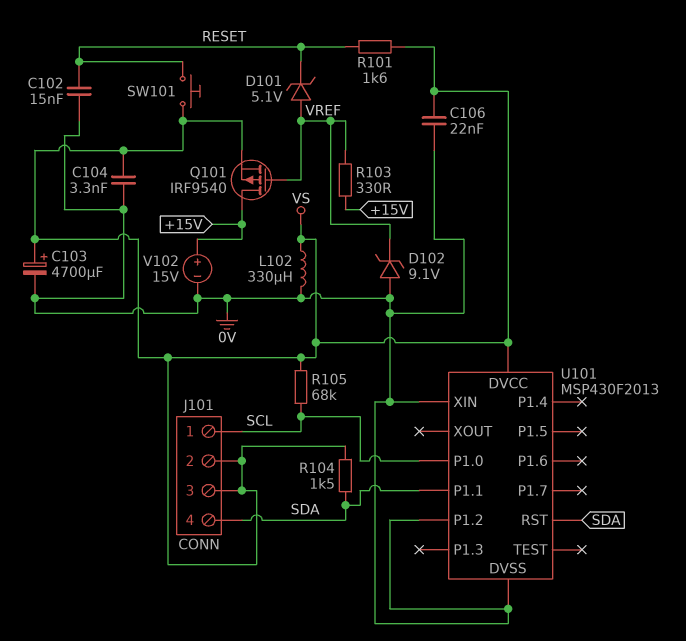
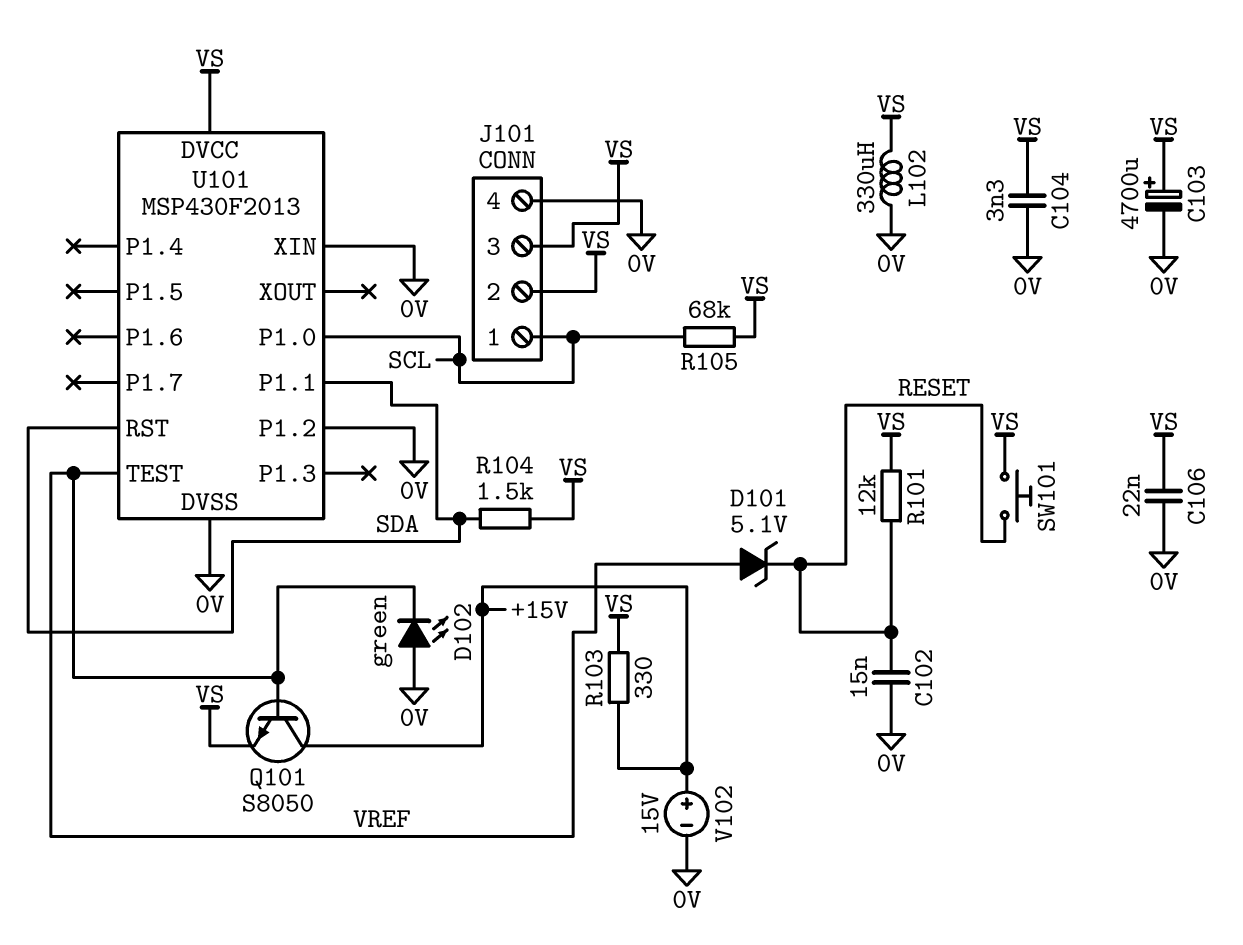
D102: zener 9.1V (A 0V, K VREF) -> LED green (A 0V, K VREF)
J101 pin 4: SDA -> 0V
Q101: PMOS IRF9540 (G VREF, D +15V, S VS) -> NPN S8050 (B VREF, C +15V, E VS)
R101: 1.6k (RESET, VS) -> 12k (RESET, VS)
R103: 330 (+15V, VREF) -> 330 (+15V, VS)
U101 pin TEST: none -> VREF

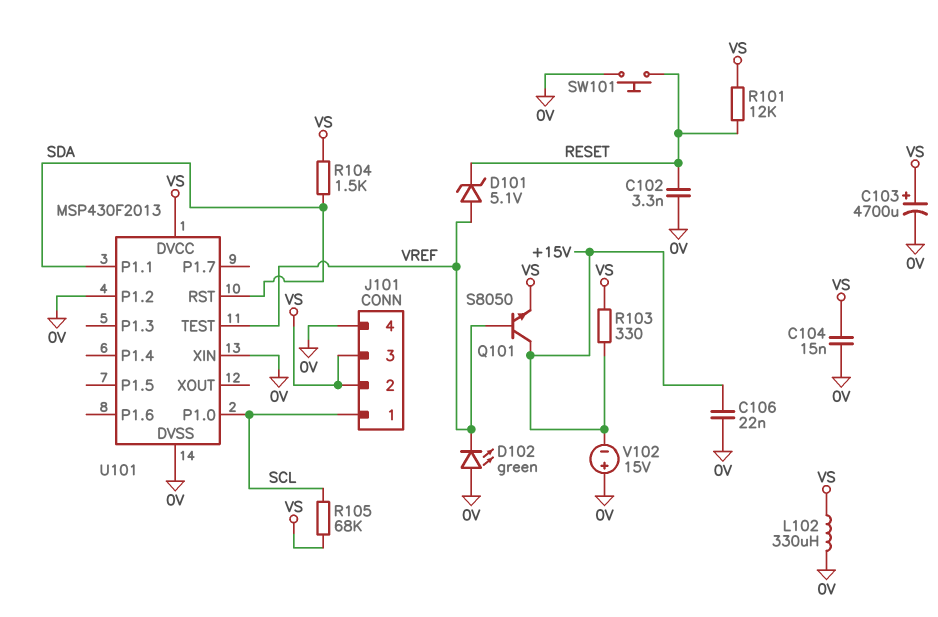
C102: 15nF (0V, RESET) -> 3.3nF (0V, RESET)
C104: 3.3nF (0V, VS) -> 15nF (0V, VS)
C106: 22nF (0V, VS) -> 22nF (+15V, 0V)
SW101: button (RESET, VS) -> button (0V, RESET)
V102: 15V (plus +15V, minus 0V) -> 15V (plus 0V, minus +15V)

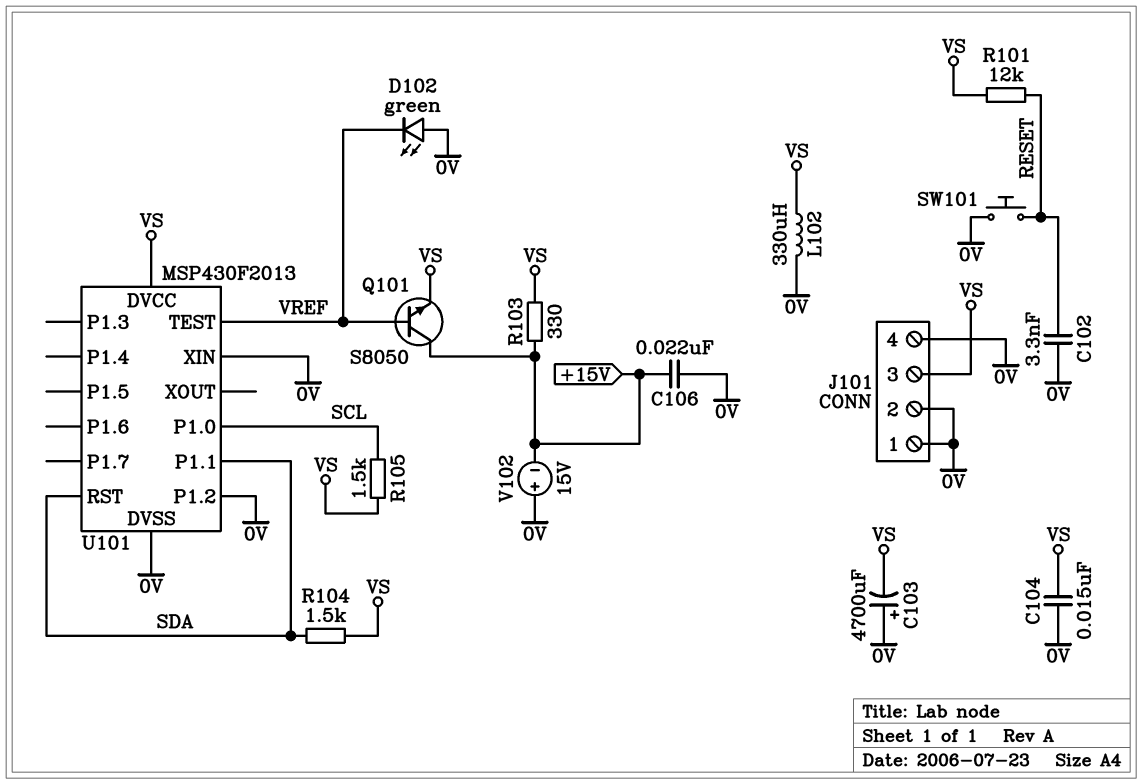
C103: 4700uF (plus VS, minus 0V) -> 4700uF (plus 0V, minus VS)
D101: zener 5.1V (A VREF, K RESET) -> none
J101 pin 1: SCL -> 0V
J101 pin 2: VS -> 0V
R105: 68k (SCL, VS) -> 1.5k (SCL, VS)

